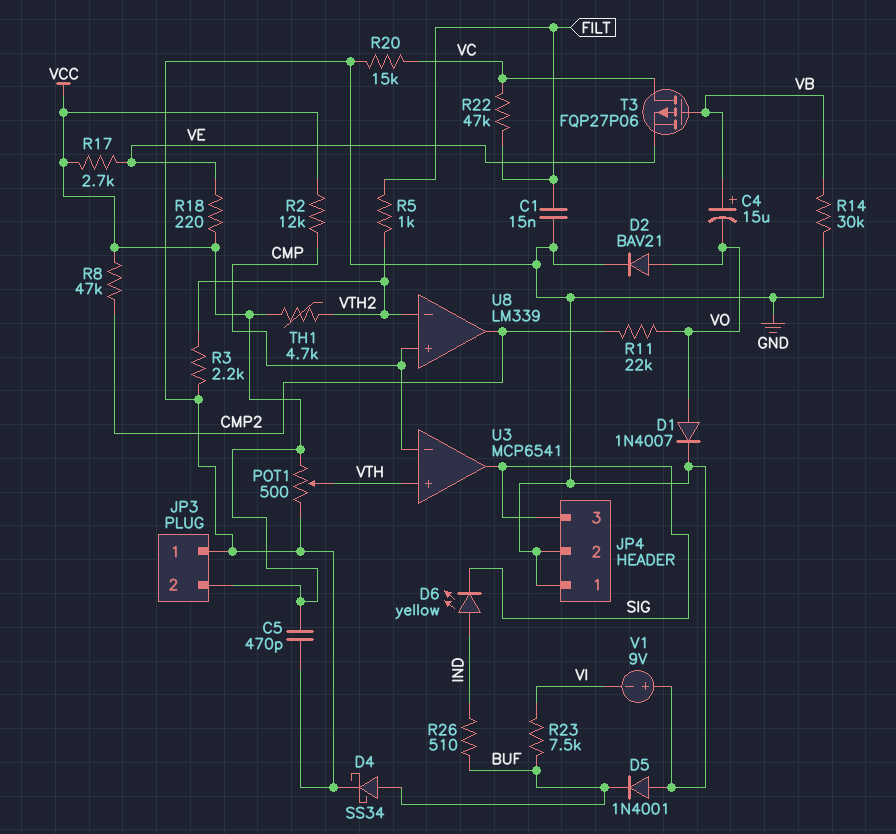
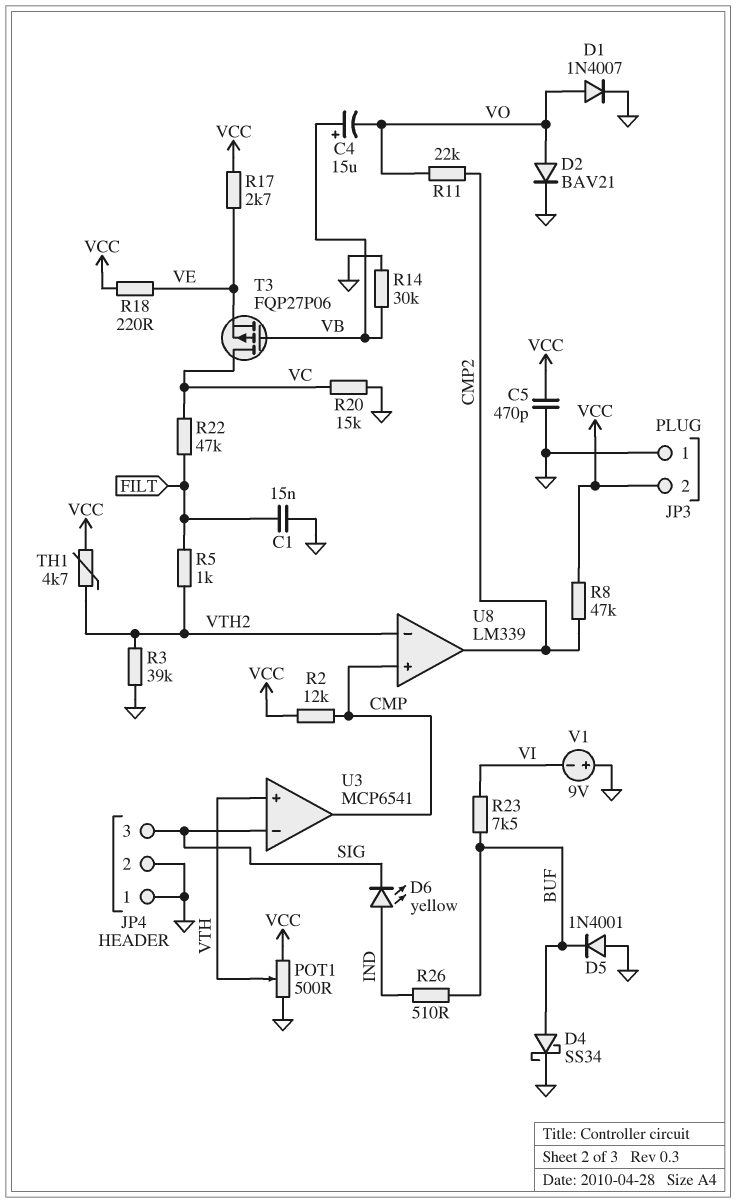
R3: 2.2k (GND, VTH2) -> 39k (GND, VTH2)
U3 pin in-: CMP -> SIG
U3 pin out: SIG -> CMP

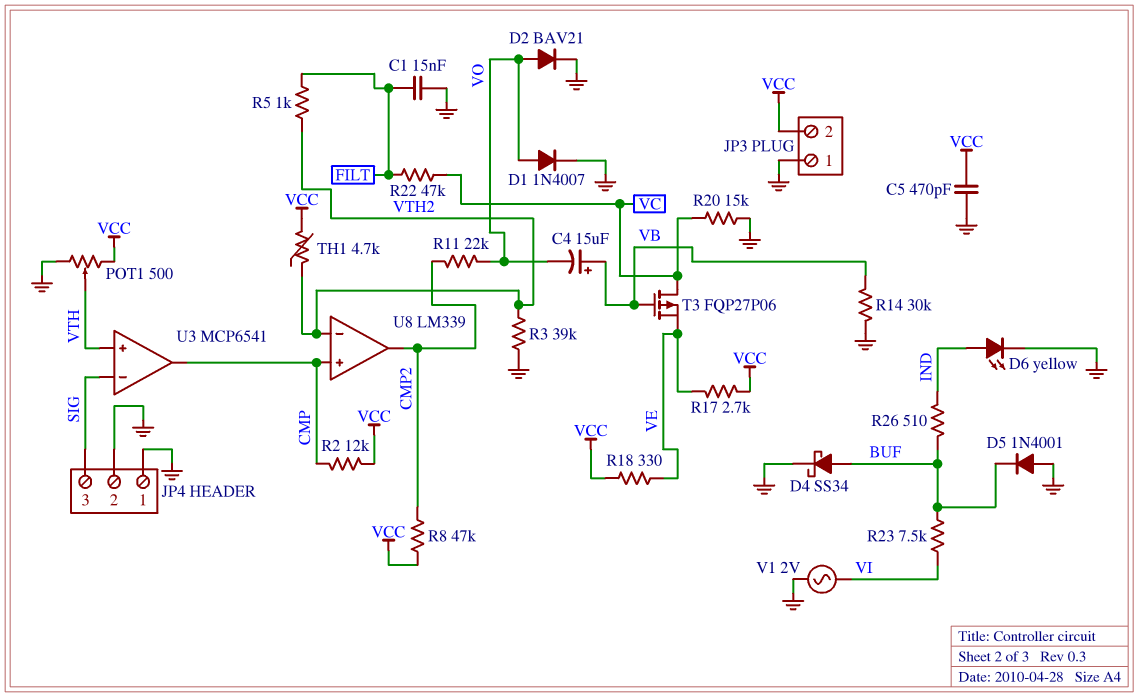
D6: LED yellow (A IND, K SIG) -> LED yellow (A IND, K GND)
R18: 220 (VCC, VE) -> 330 (VCC, VE)
V1: 9V (plus GND, minus VI) -> AC 2V (GND, VI)

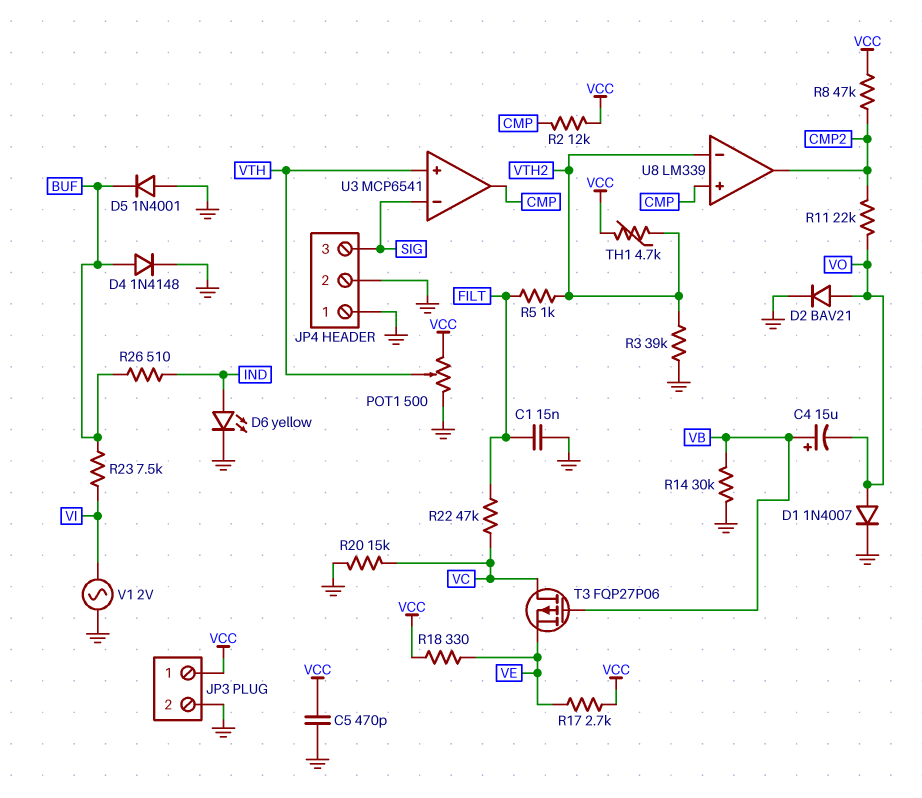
D4: schottky SS34 (A BUF, K GND) -> diode 1N4148 (A BUF, K GND)
JP3 pin 1: GND -> VCC
JP3 pin 2: VCC -> GND

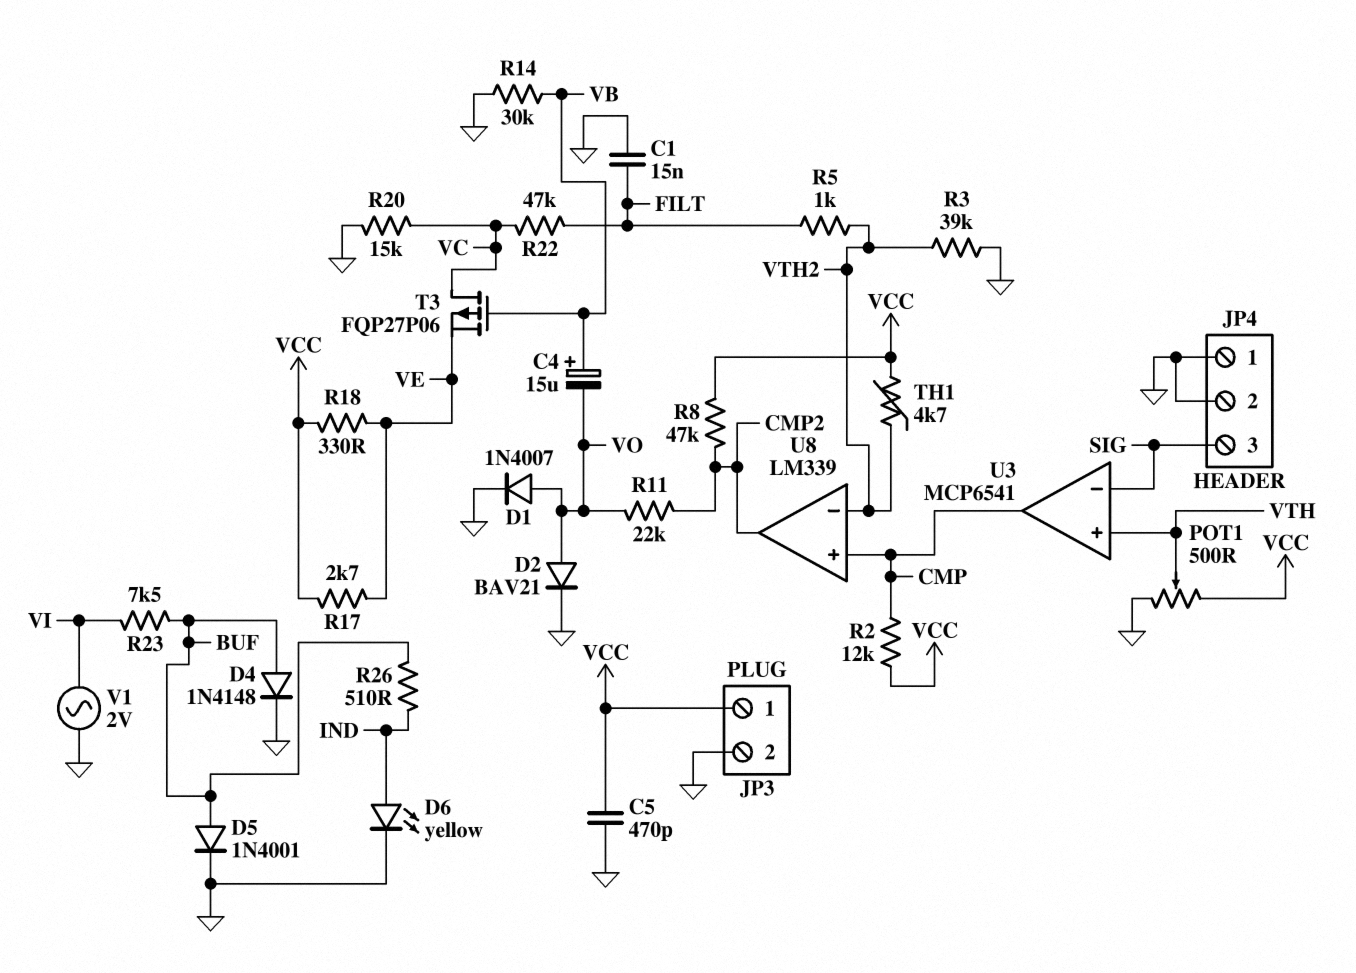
D5: diode 1N4001 (A GND, K BUF) -> diode 1N4001 (A BUF, K GND)

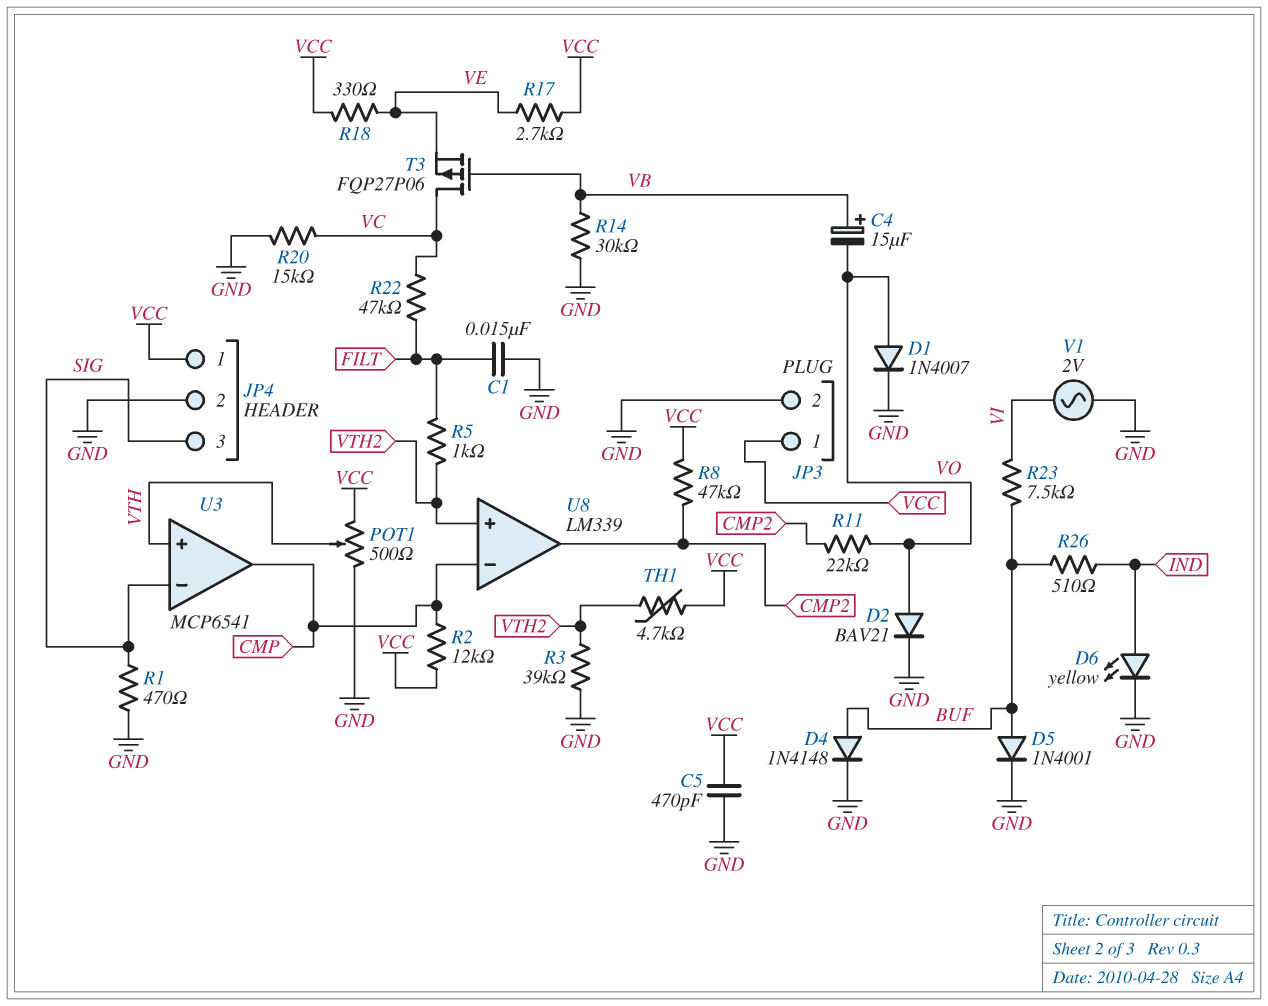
JP4 pin 1: GND -> VCC
R1: none -> 470 (GND, SIG)
U8 pin in+: CMP -> VTH2
U8 pin in-: VTH2 -> CMP

